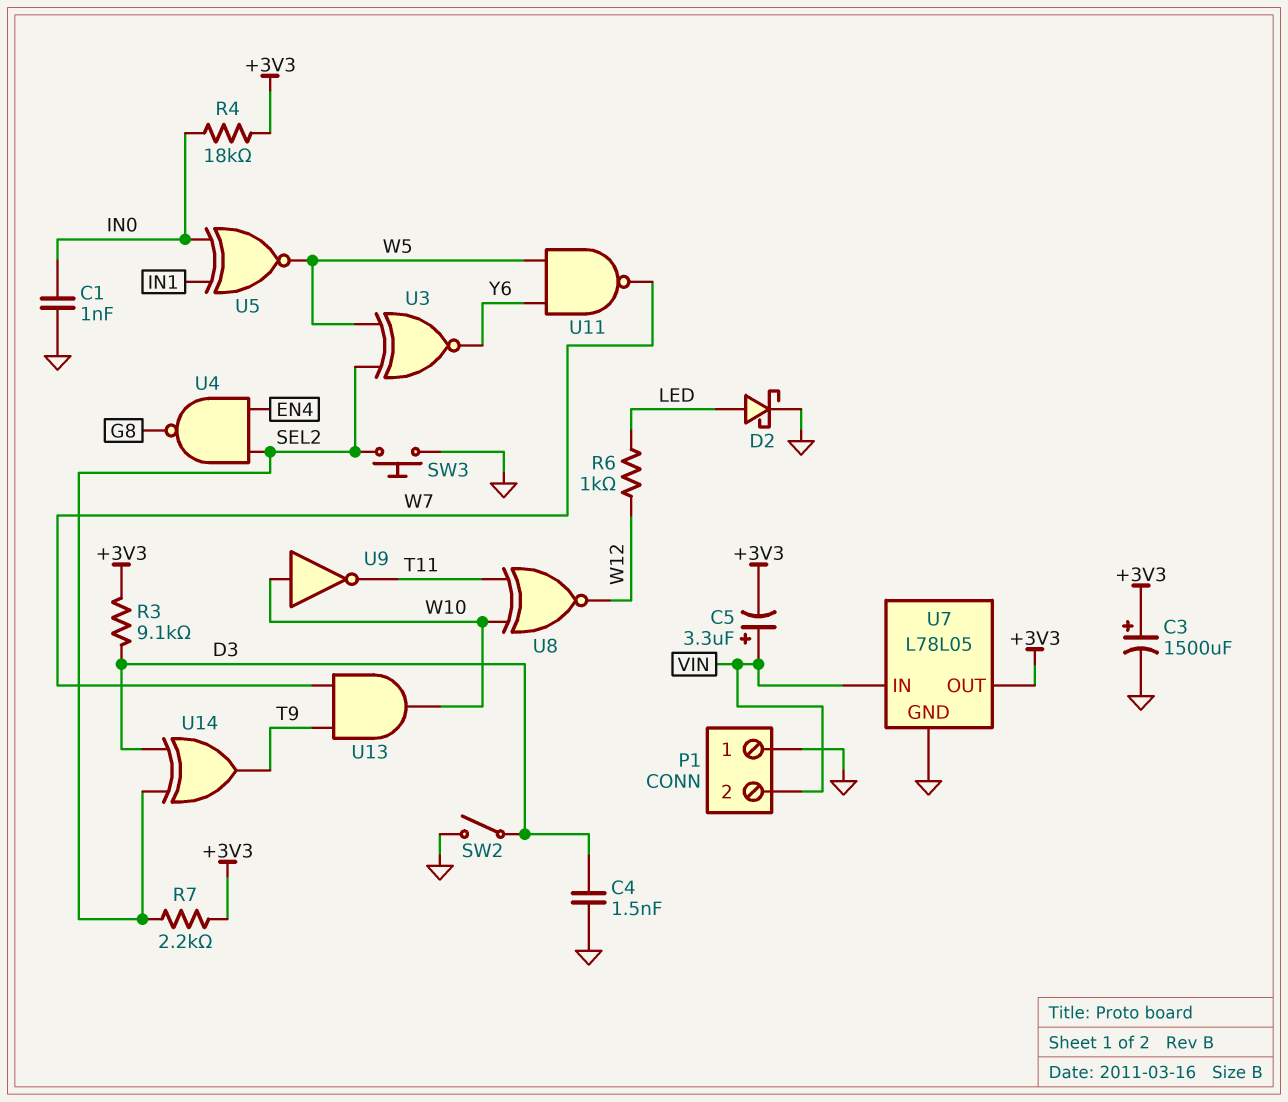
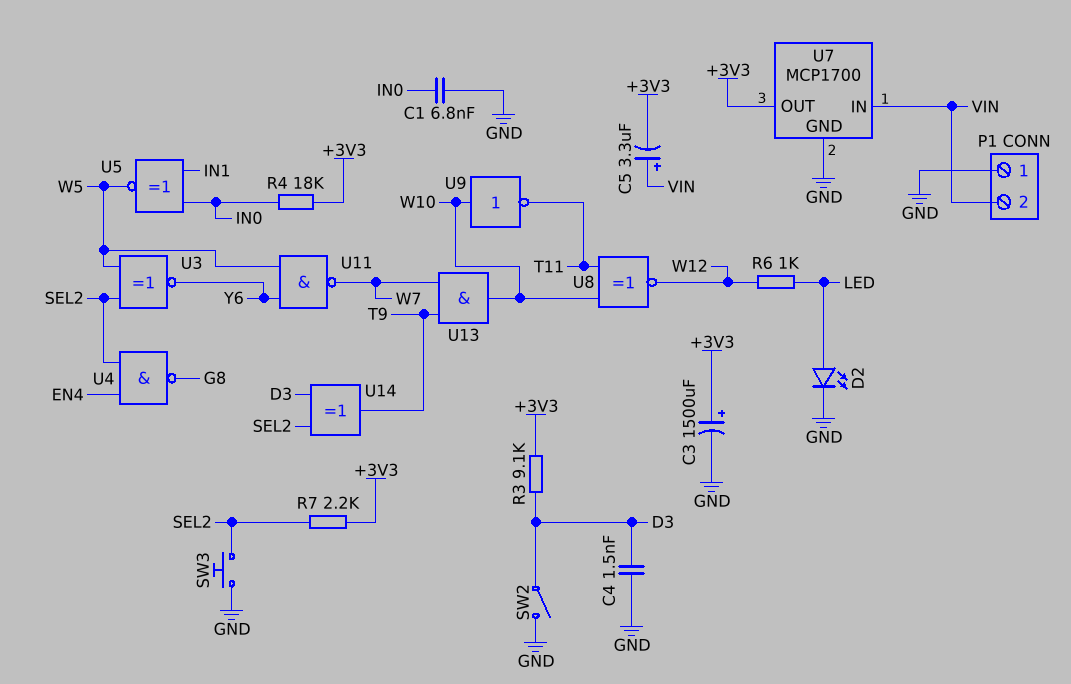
C1: 1nF (GND, IN0) -> 6.8nF (GND, IN0)
D2: schottky (A LED, K GND) -> LED (A LED, K GND)
U7: L78L05 -> MCP1700

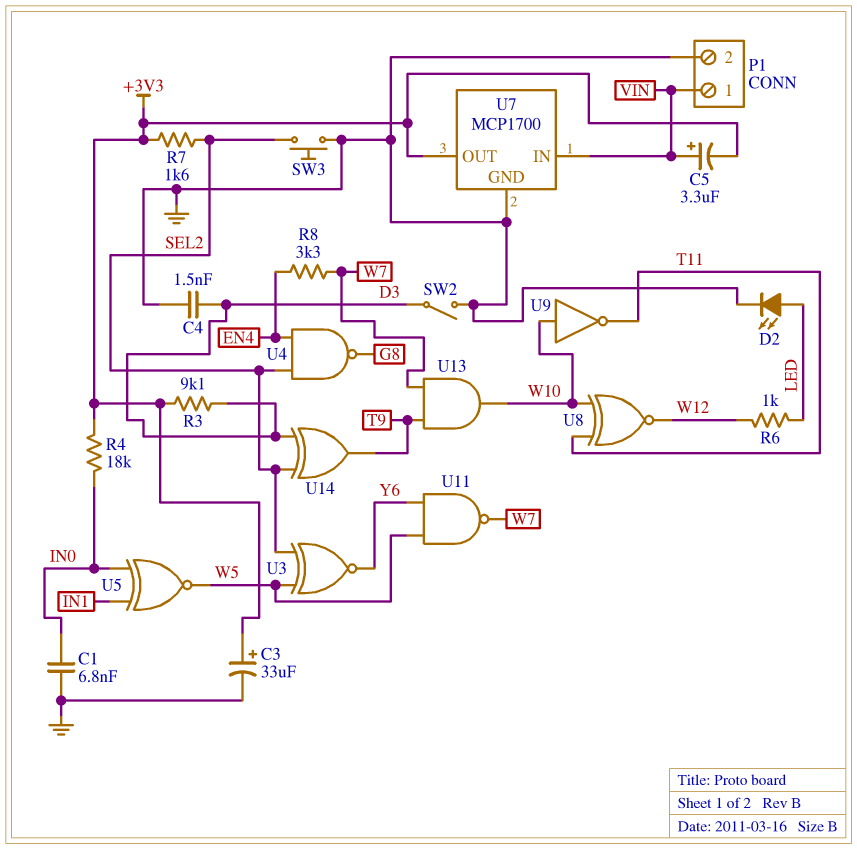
C3: 1500uF (plus +3V3, minus GND) -> 33uF (plus +3V3, minus GND)
P1 pin 1: GND -> VIN
P1 pin 2: VIN -> GND
R7: 2.2k (+3V3, SEL2) -> 1.6k (+3V3, SEL2)
R8: none -> 3.3k (EN4, W7)

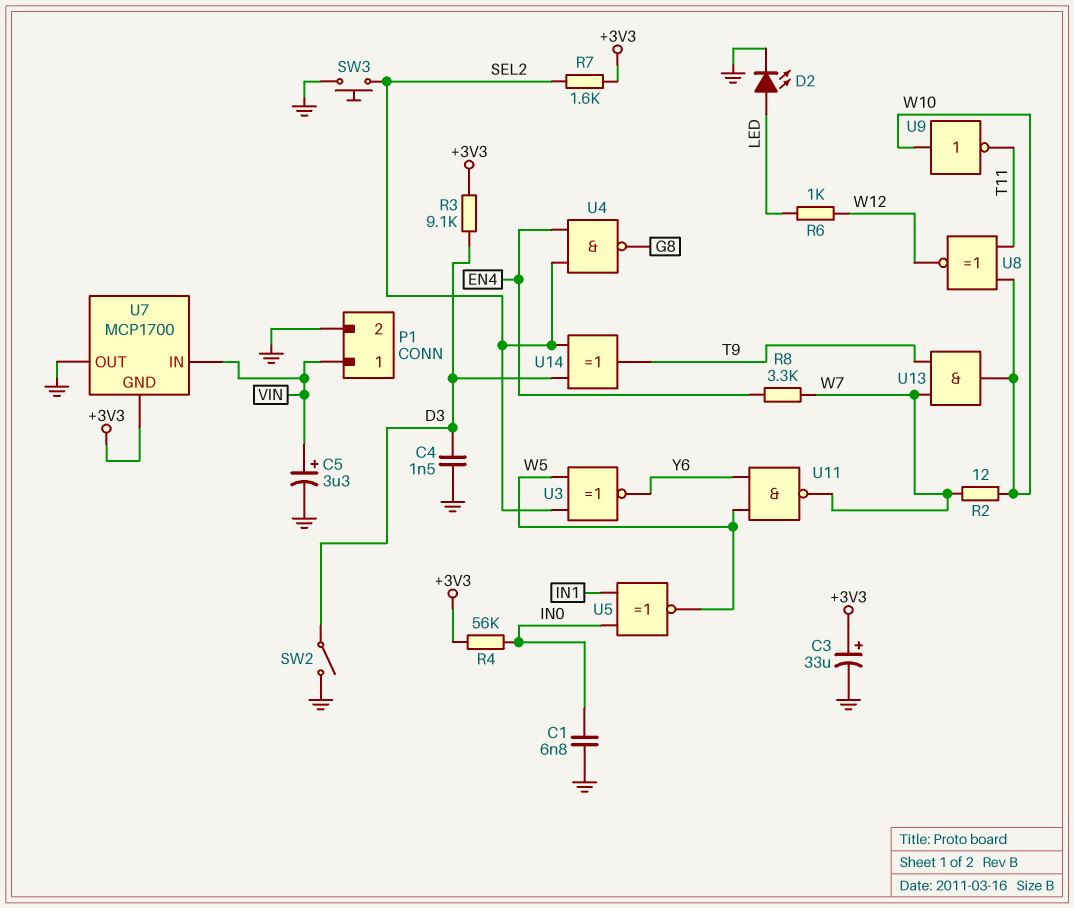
C5: 3.3uF (plus VIN, minus +3V3) -> 3.3uF (plus VIN, minus GND)
R2: none -> 12 (W7, W10)
R4: 18k (+3V3, IN0) -> 56k (+3V3, IN0)
U7 pin GND: GND -> +3V3
U7 pin OUT: +3V3 -> GND

